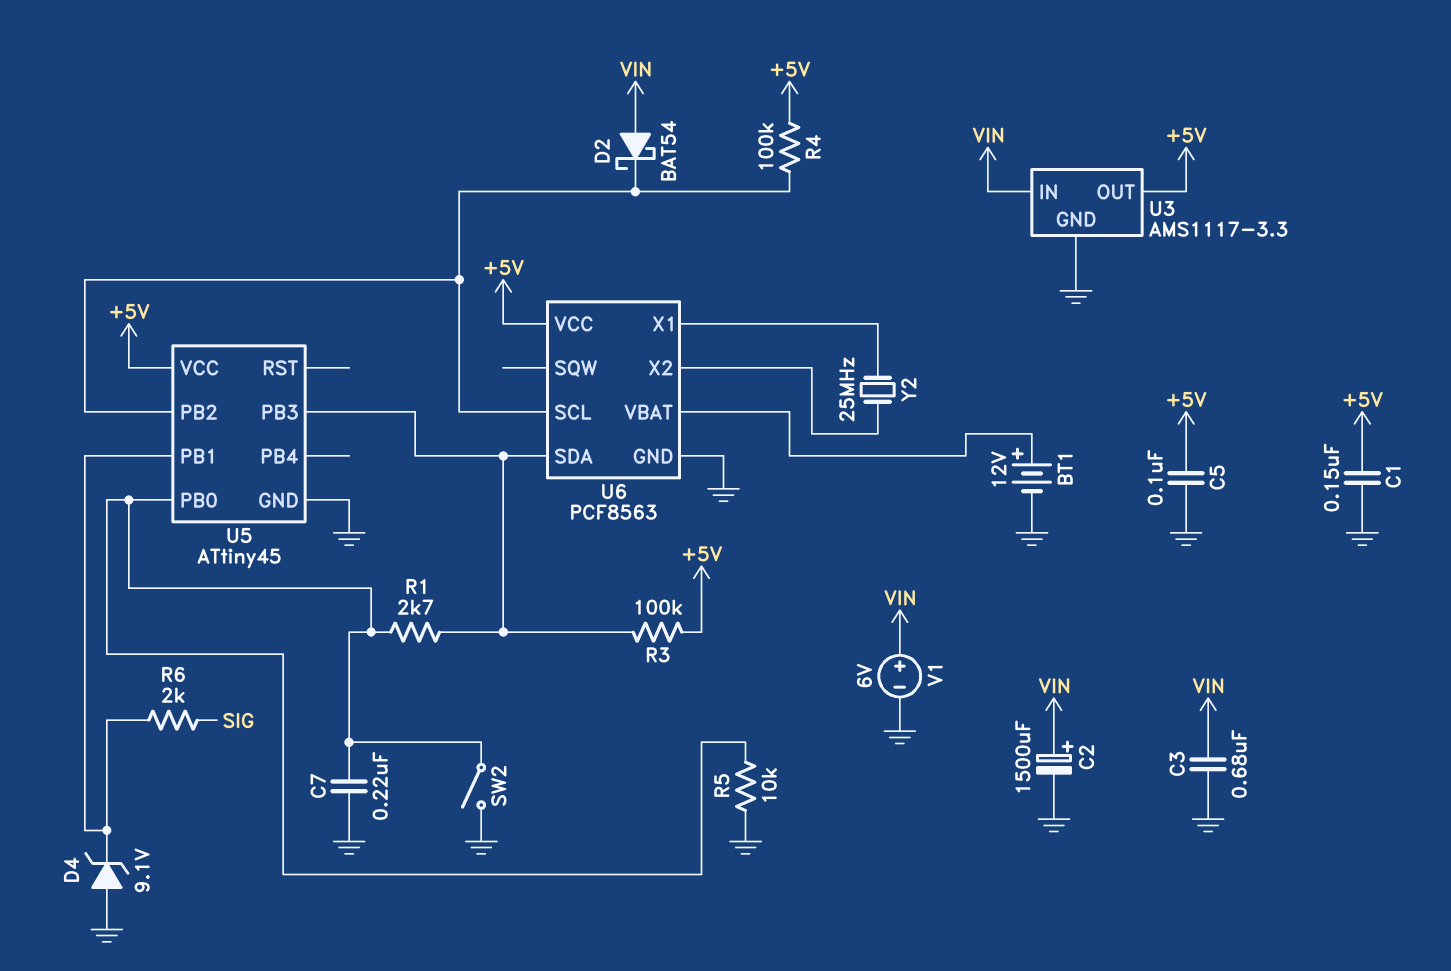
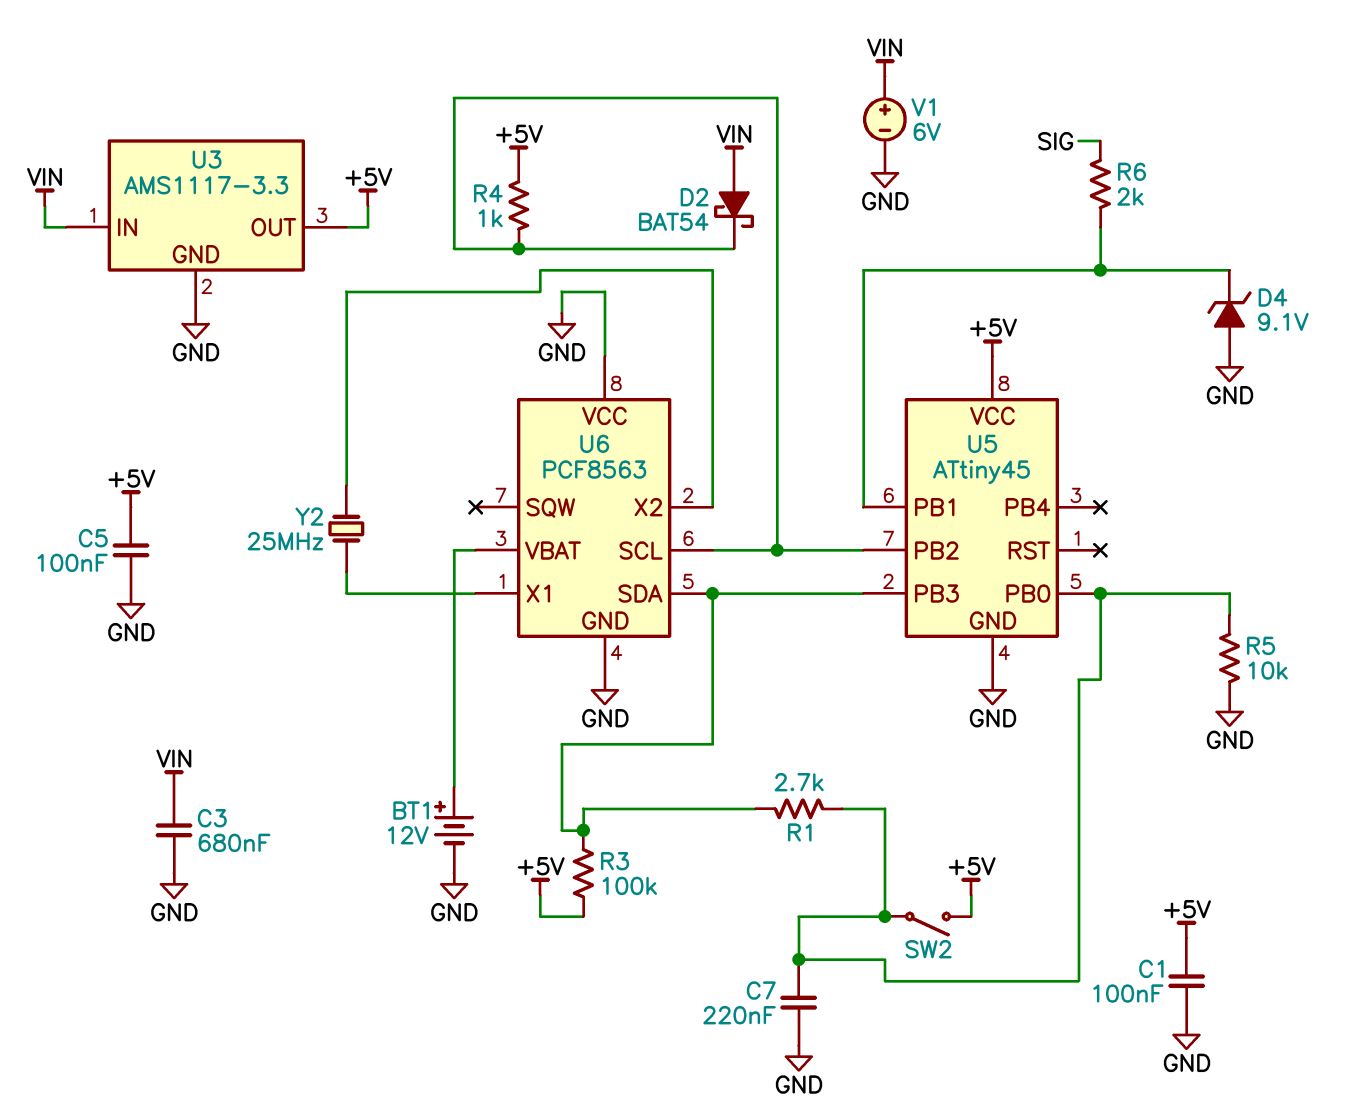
C1: 150nF (+5V, GND) -> 100nF (+5V, GND)
C2: 1500uF (plus VIN, minus GND) -> none
R4: 100k (+5V, U5/PB2) -> 1k (+5V, U5/PB2)
SW2: switch (GND, U5/PB0) -> switch (+5V, U5/PB0)
U6 pin VCC: +5V -> GND

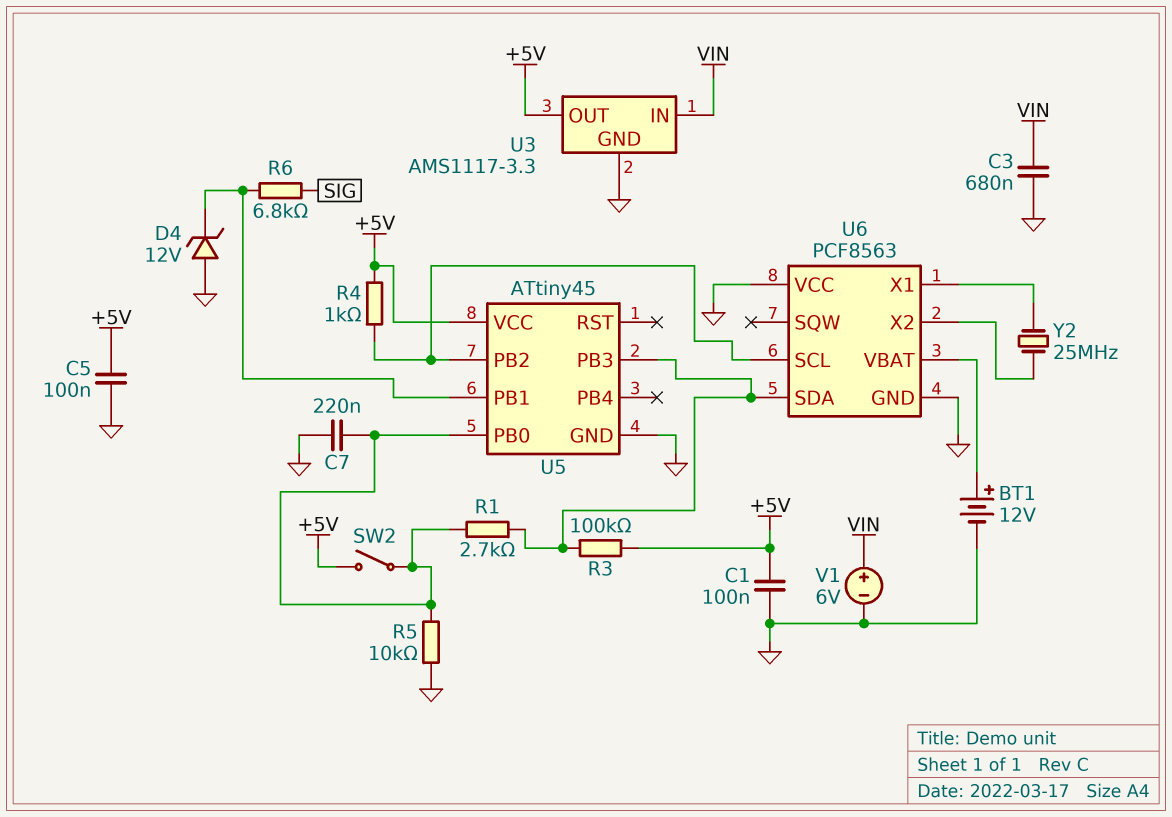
D2: schottky BAT54 (A VIN, K U5/PB2) -> none
D4: zener 9.1V (A GND, K U5/PB1) -> zener 12V (A GND, K U5/PB1)
R6: 2k (SIG, U5/PB1) -> 6.8k (SIG, U5/PB1)

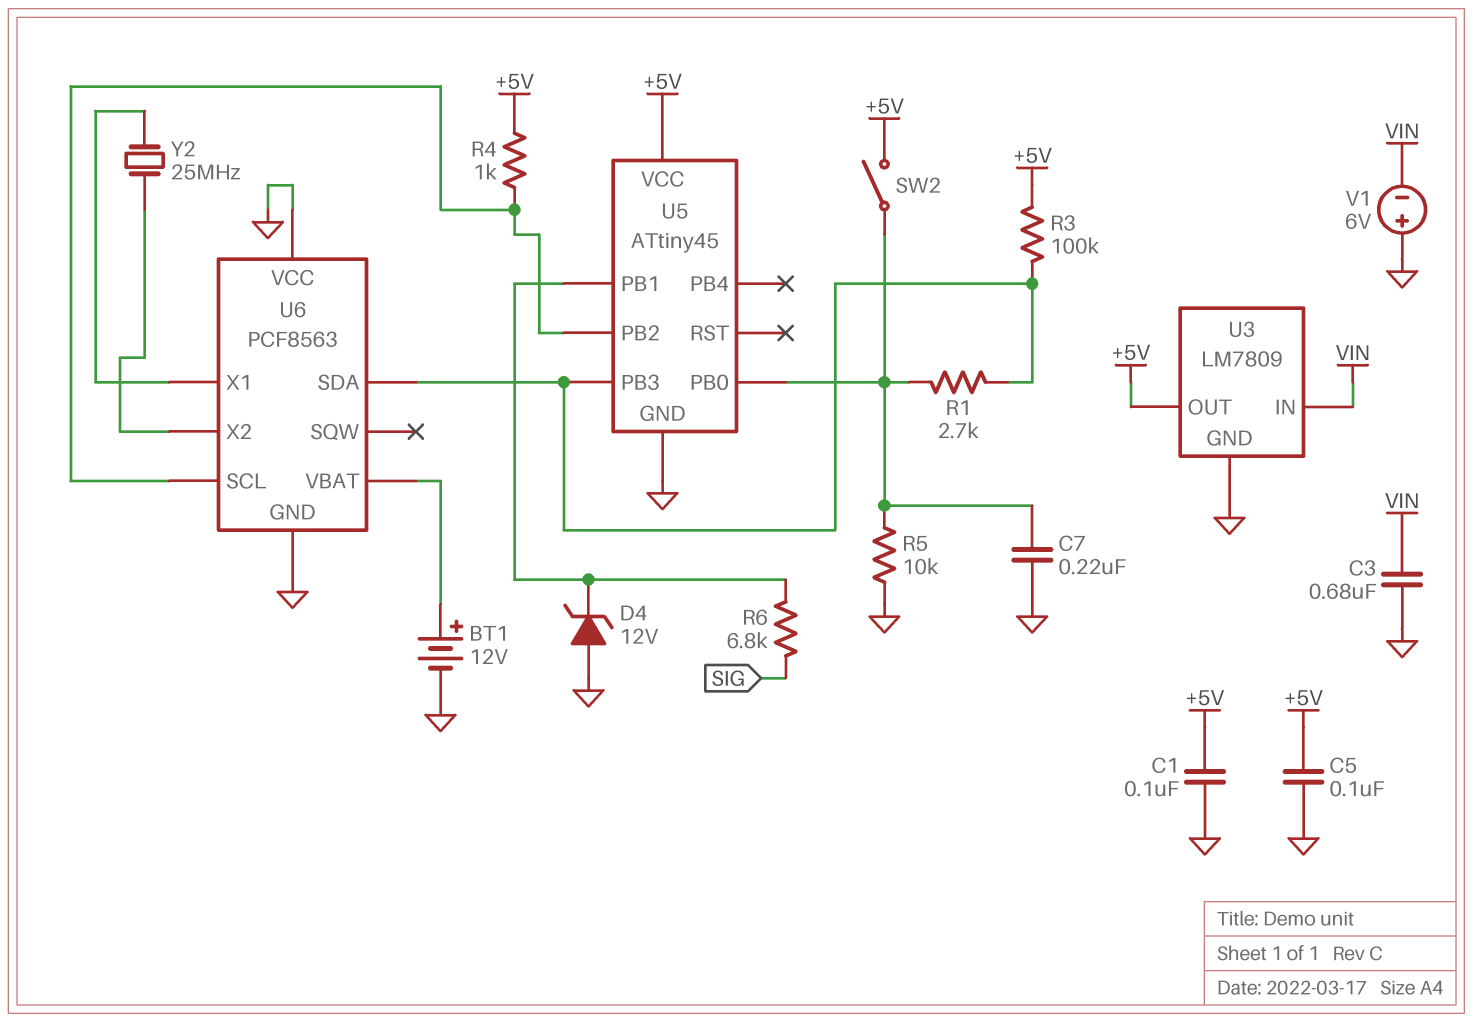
U3: AMS1117-3.3 -> LM7809
V1: 6V (plus VIN, minus GND) -> 6V (plus GND, minus VIN)

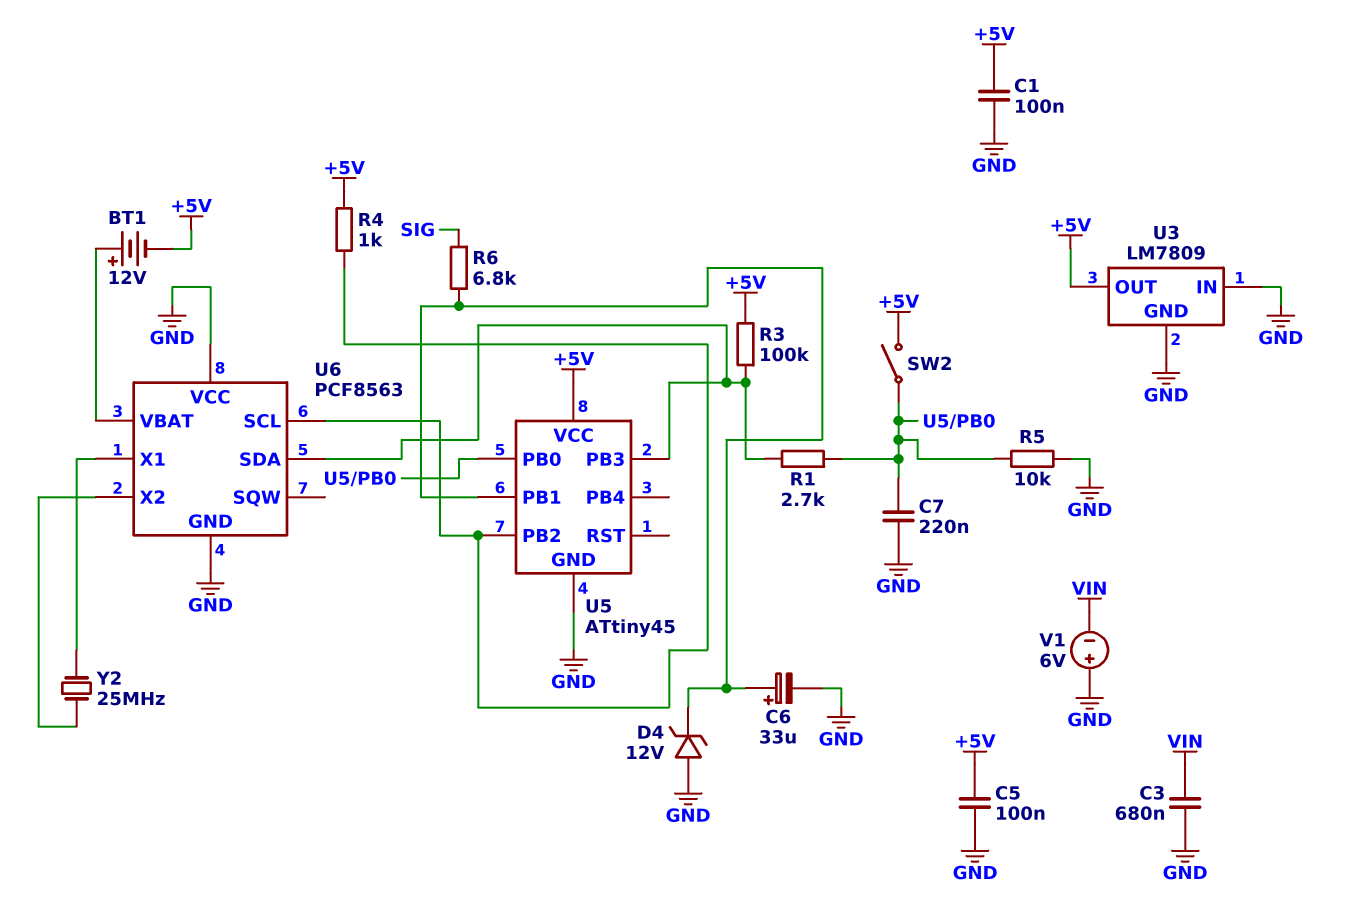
BT1: 12V (plus U6/VBAT, minus GND) -> 12V (plus U6/VBAT, minus +5V)
C6: none -> 33uF (plus U5/PB1, minus GND)
U3 pin IN: VIN -> GND

